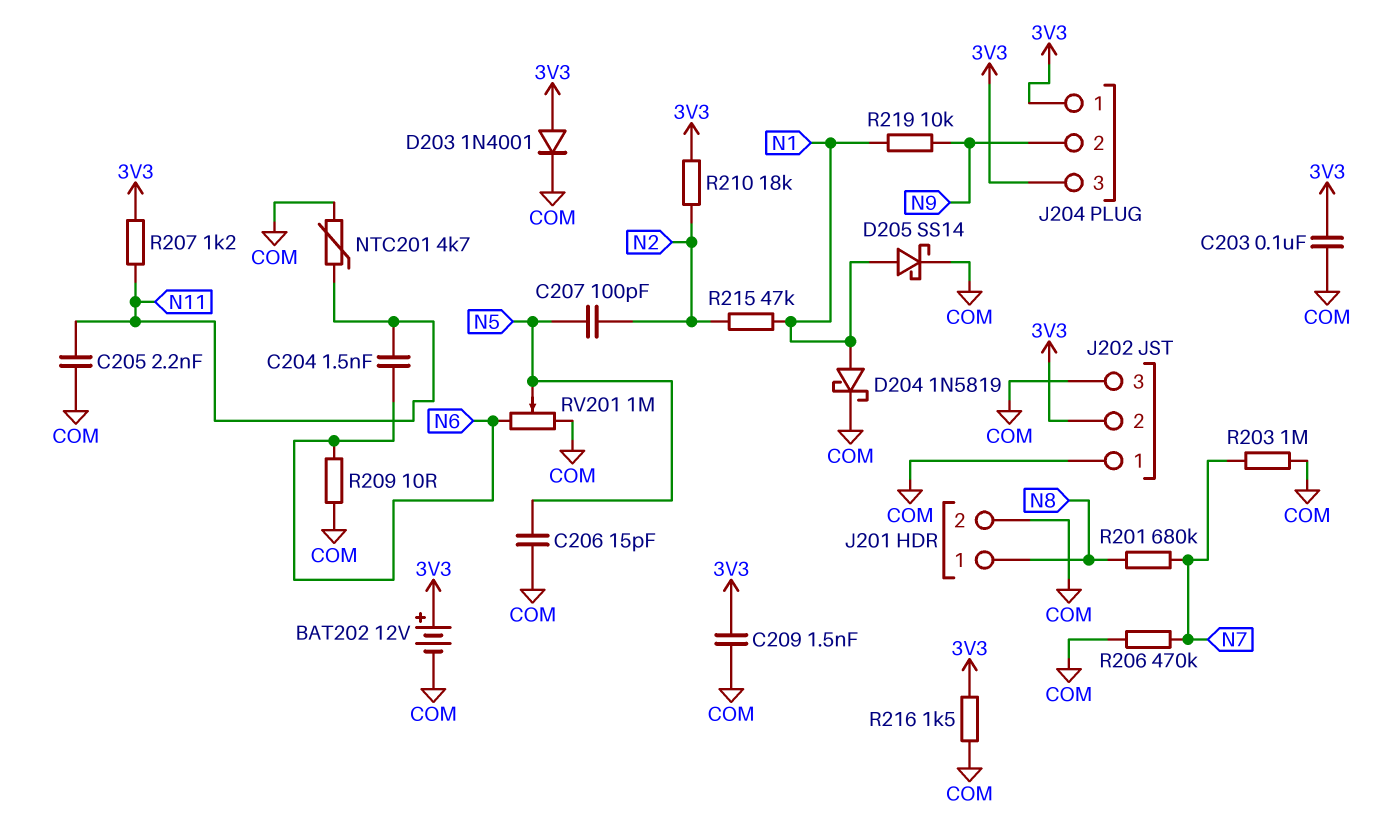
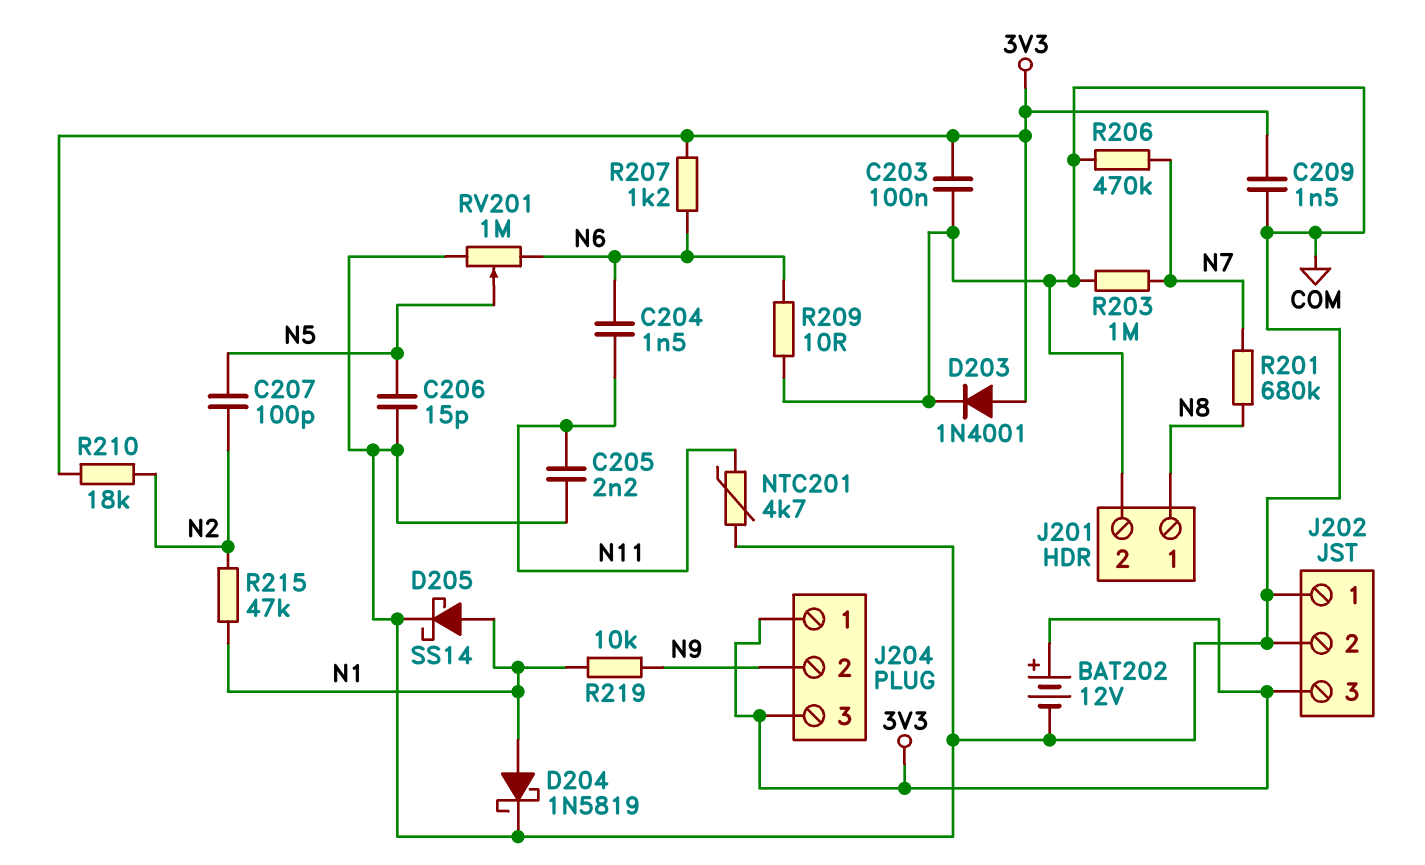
J202 pin 2: 3V3 -> COM
J202 pin 3: COM -> 3V3
R207: 1.2k (3V3, N11) -> 1.2k (3V3, N6)
R216: 1.5k (3V3, COM) -> none

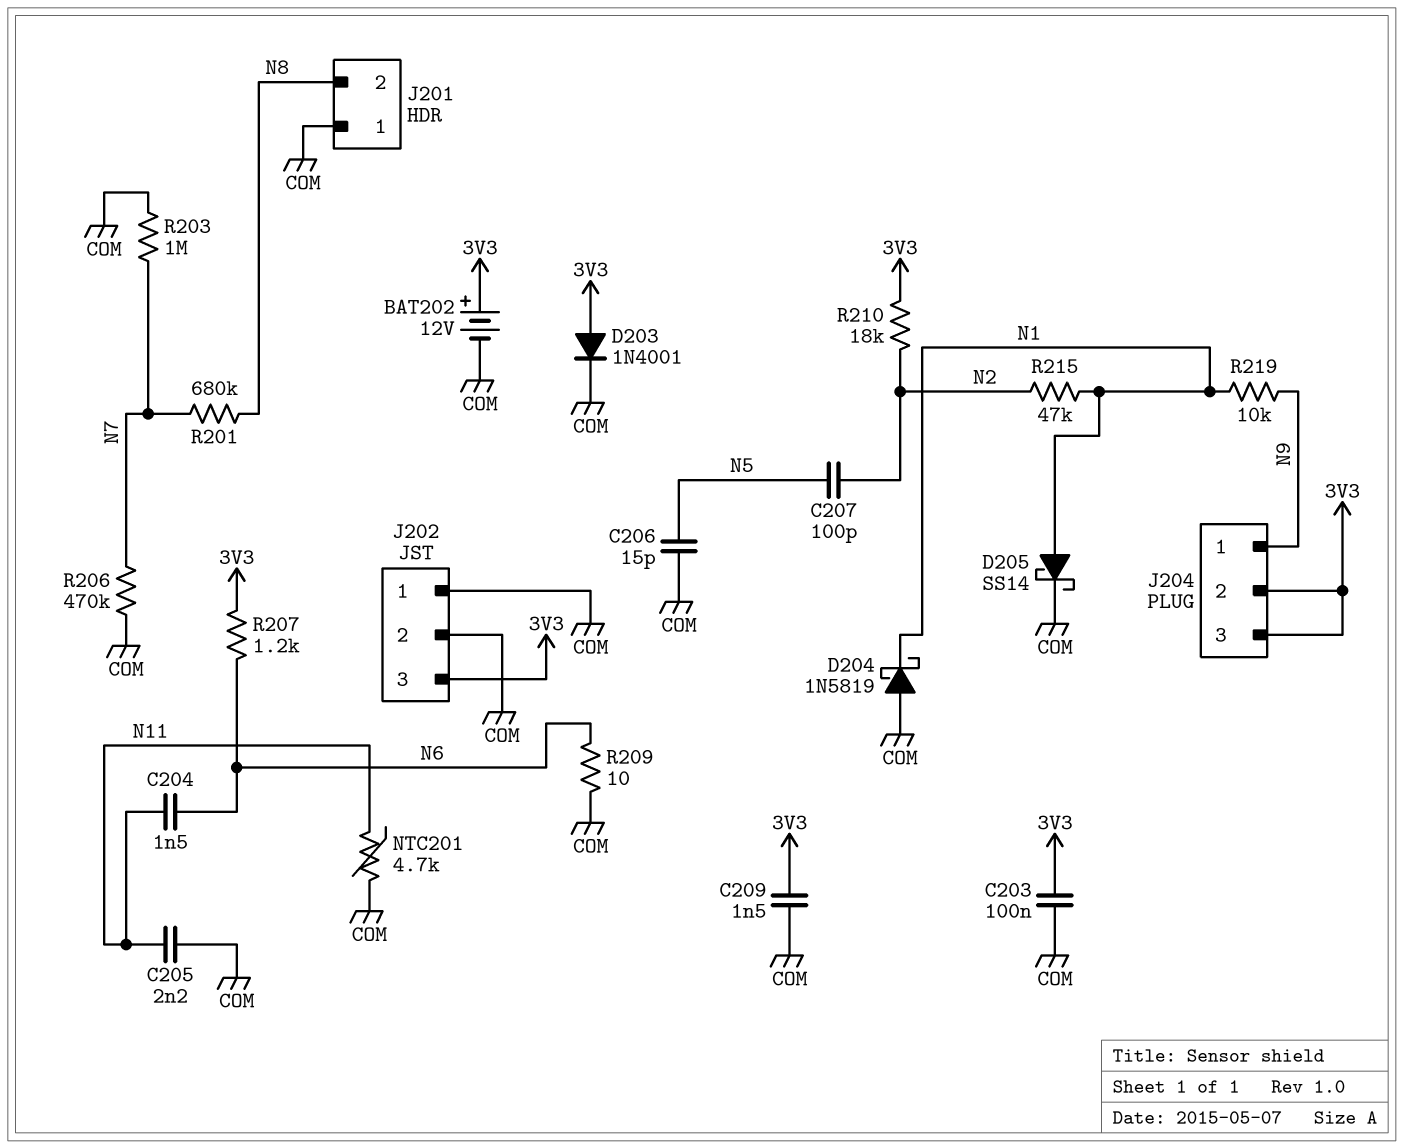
D204: schottky 1N5819 (A N1, K COM) -> schottky 1N5819 (A COM, K N1)
J201 pin 1: N8 -> COM
J201 pin 2: COM -> N8
J204 pin 1: 3V3 -> N9
J204 pin 2: N9 -> 3V3
RV201: 1M (COM, N6, wiper N5) -> none

